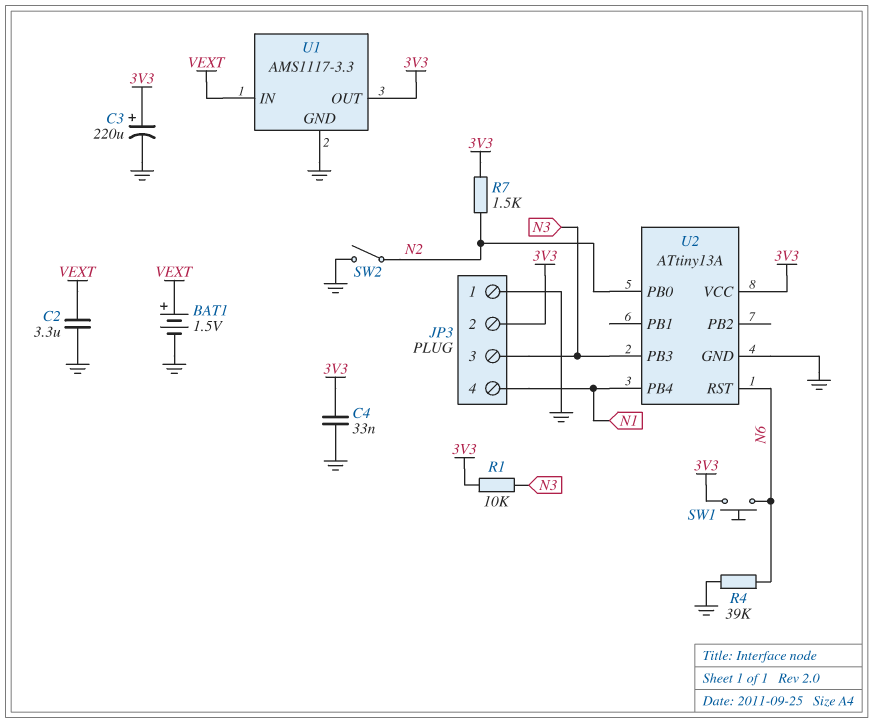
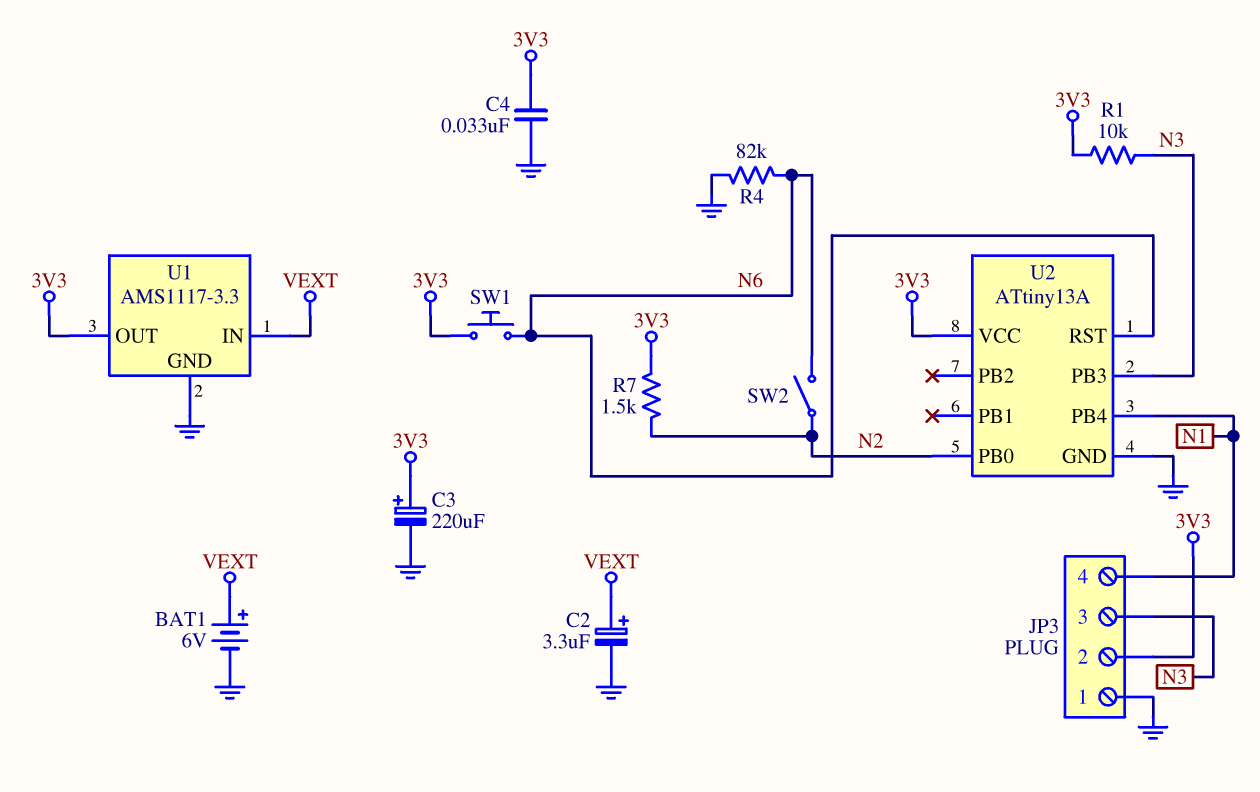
BAT1: 1.5V (plus VEXT, minus GND) -> 6V (plus VEXT, minus GND)
C2: 3.3uF (GND, VEXT) -> 3.3uF (plus VEXT, minus GND)
R4: 39k (GND, N6) -> 82k (GND, N6)
SW2: switch (GND, N2) -> switch (N2, N6)

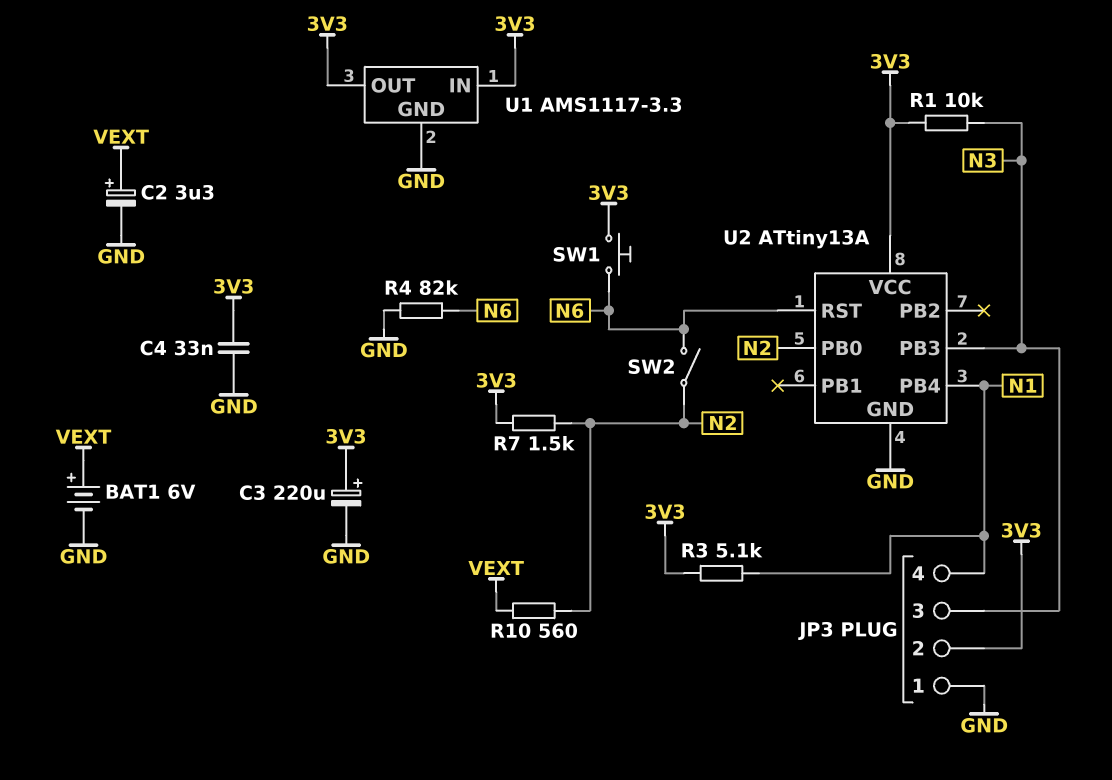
R3: none -> 5.1k (3V3, N1)
R10: none -> 560 (N2, VEXT)
U1 pin IN: VEXT -> 3V3

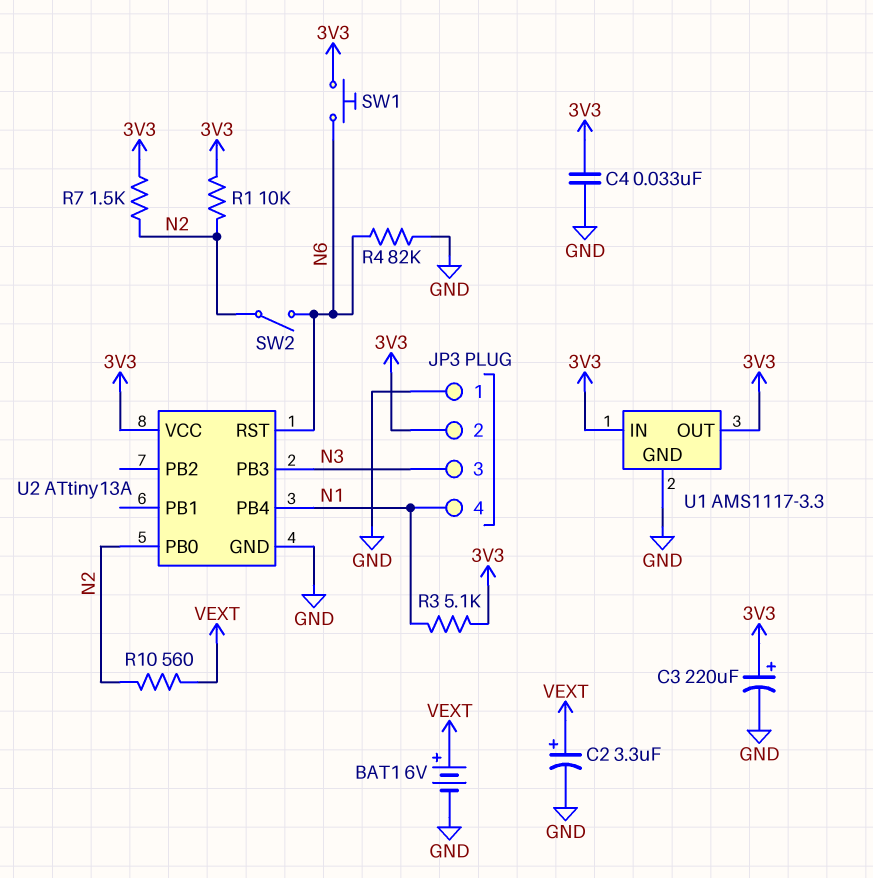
R1: 10k (3V3, N3) -> 10k (3V3, N2)

